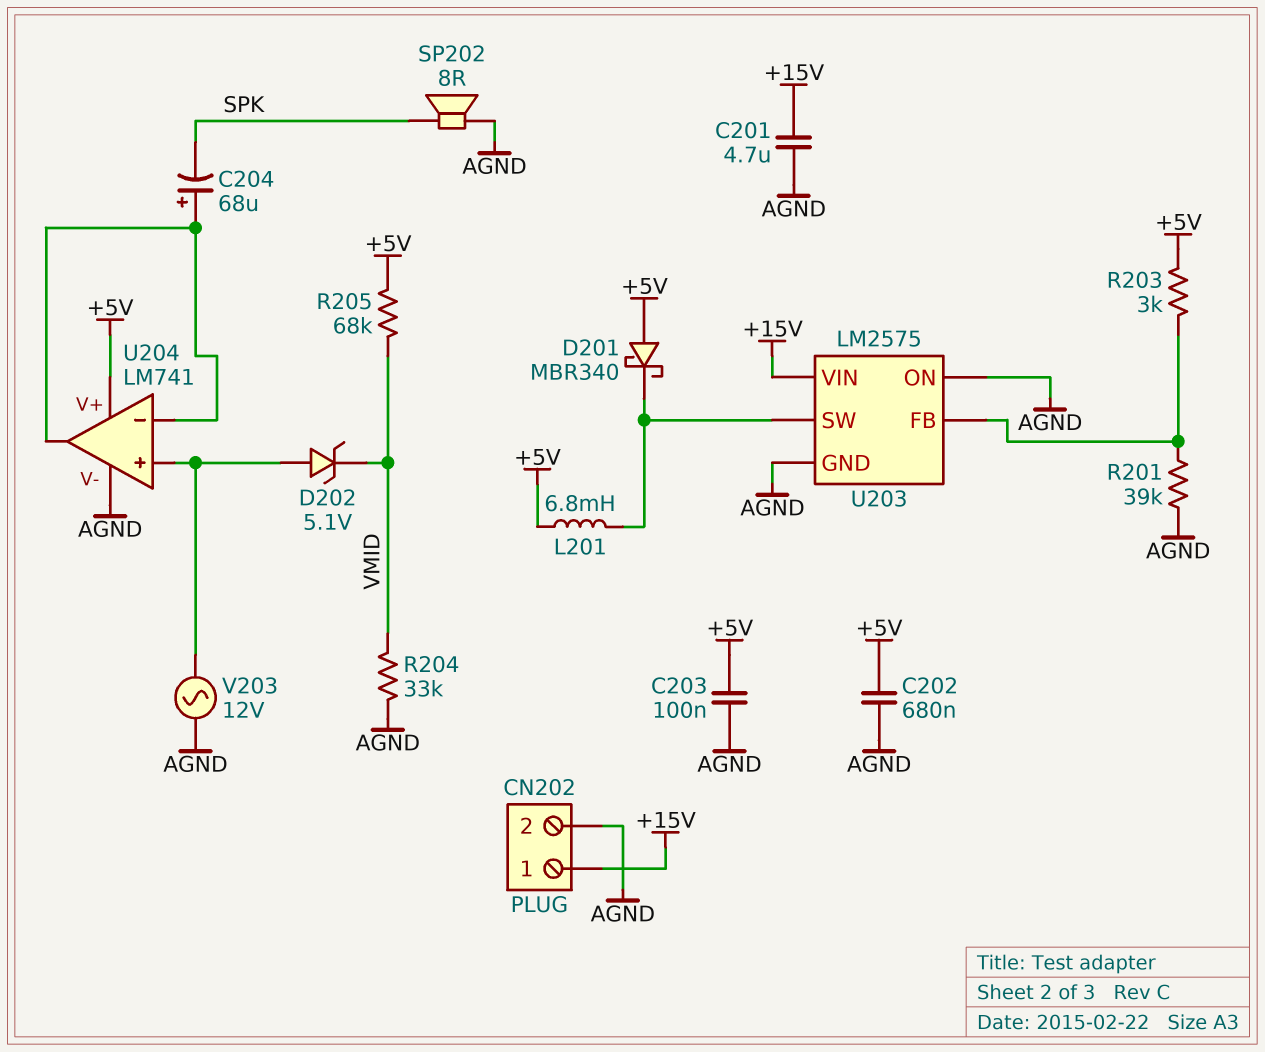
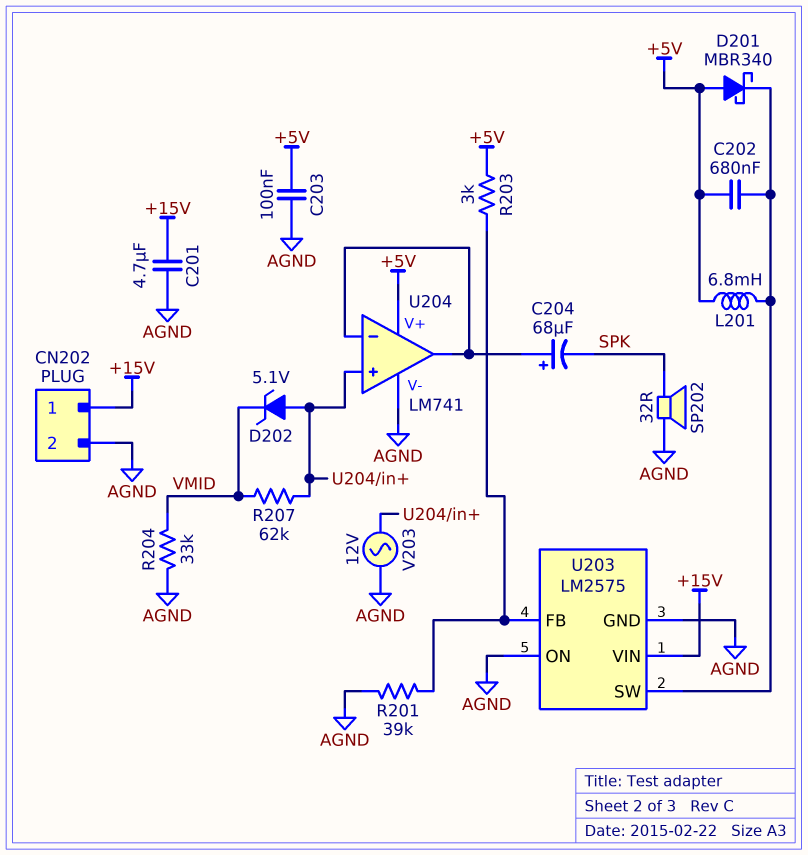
C202: 680nF (+5V, AGND) -> 680nF (+5V, U203/SW)
R205: 68k (+5V, VMID) -> none
R207: none -> 62k (U204/in+, VMID)
SP202: speaker 8R (AGND, SPK) -> speaker 32R (AGND, SPK)

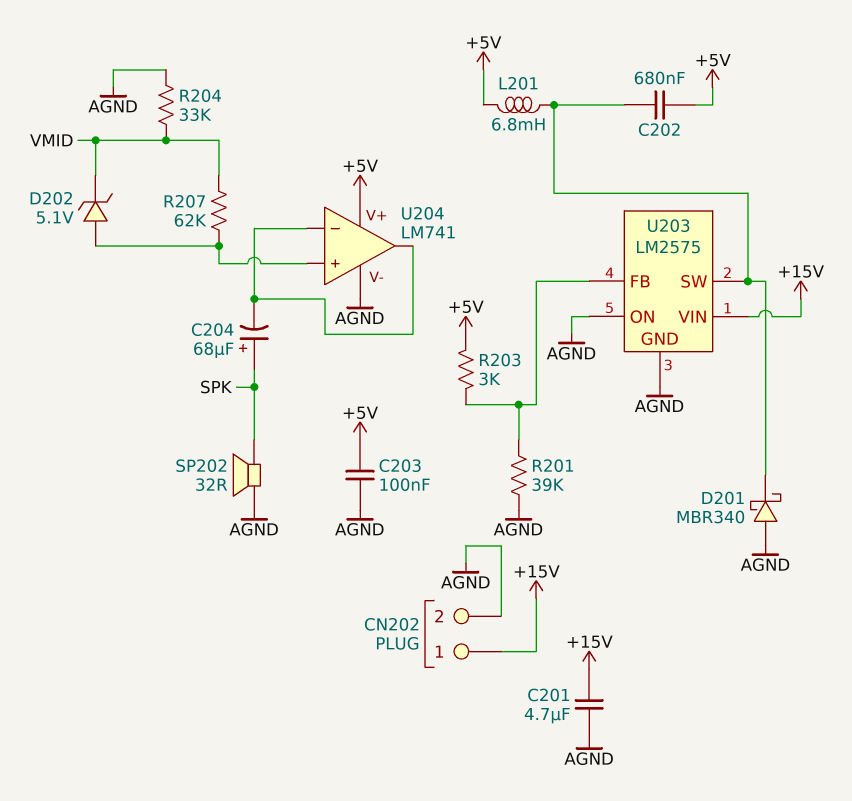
C204: 68uF (plus U204/in-, minus SPK) -> 68uF (plus SPK, minus U204/in-)
D201: schottky MBR340 (A +5V, K U203/SW) -> schottky MBR340 (A AGND, K U203/SW)
V203: AC 12V (AGND, U204/in+) -> none

